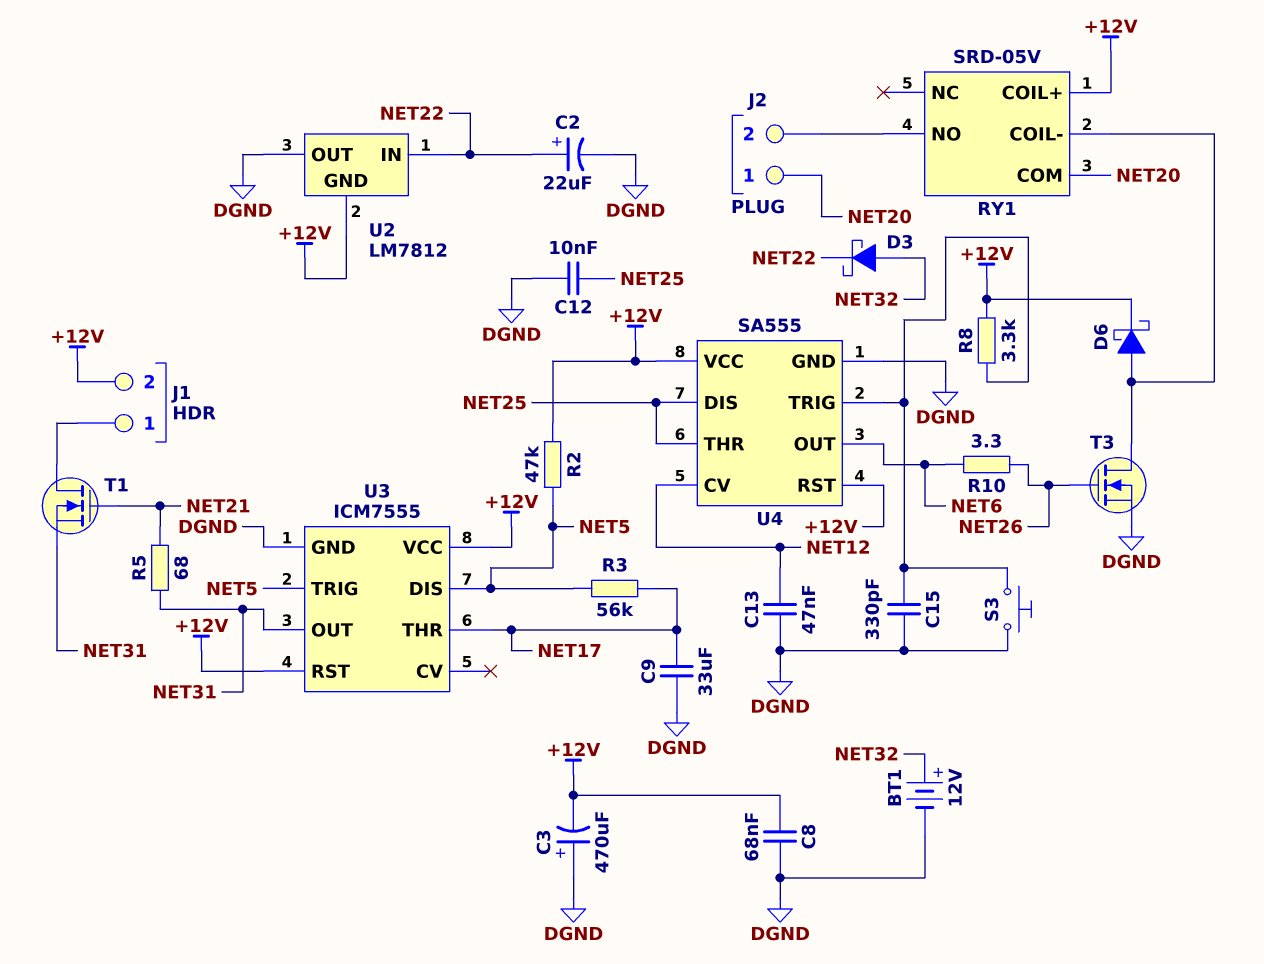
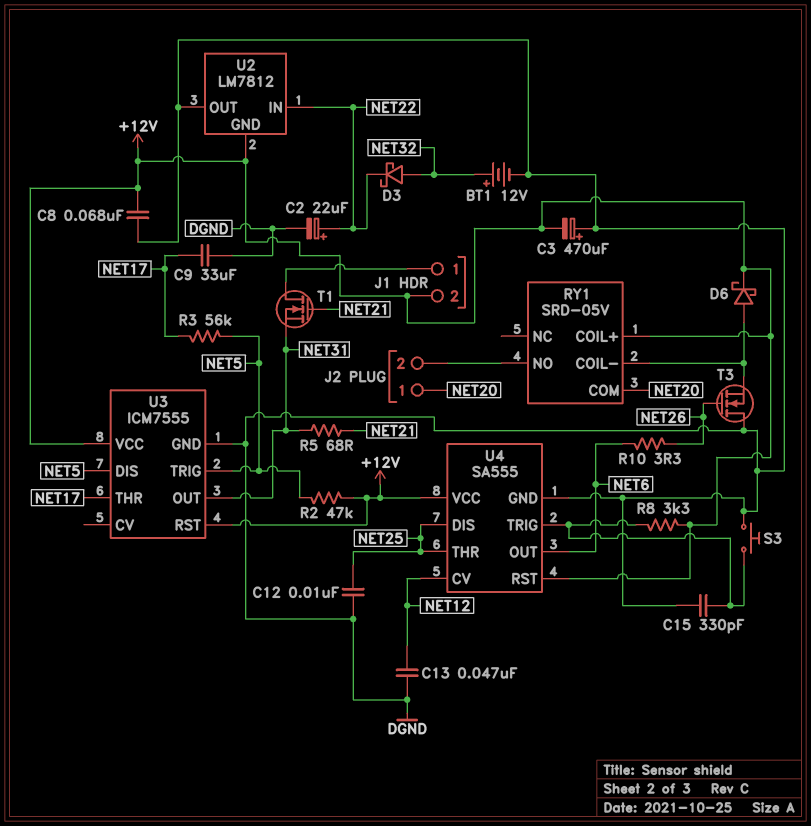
T3: NMOS (G NET26, D RY1/COIL-, S DGND) -> NMOS (G NET26, D DGND, S RY1/COIL-)

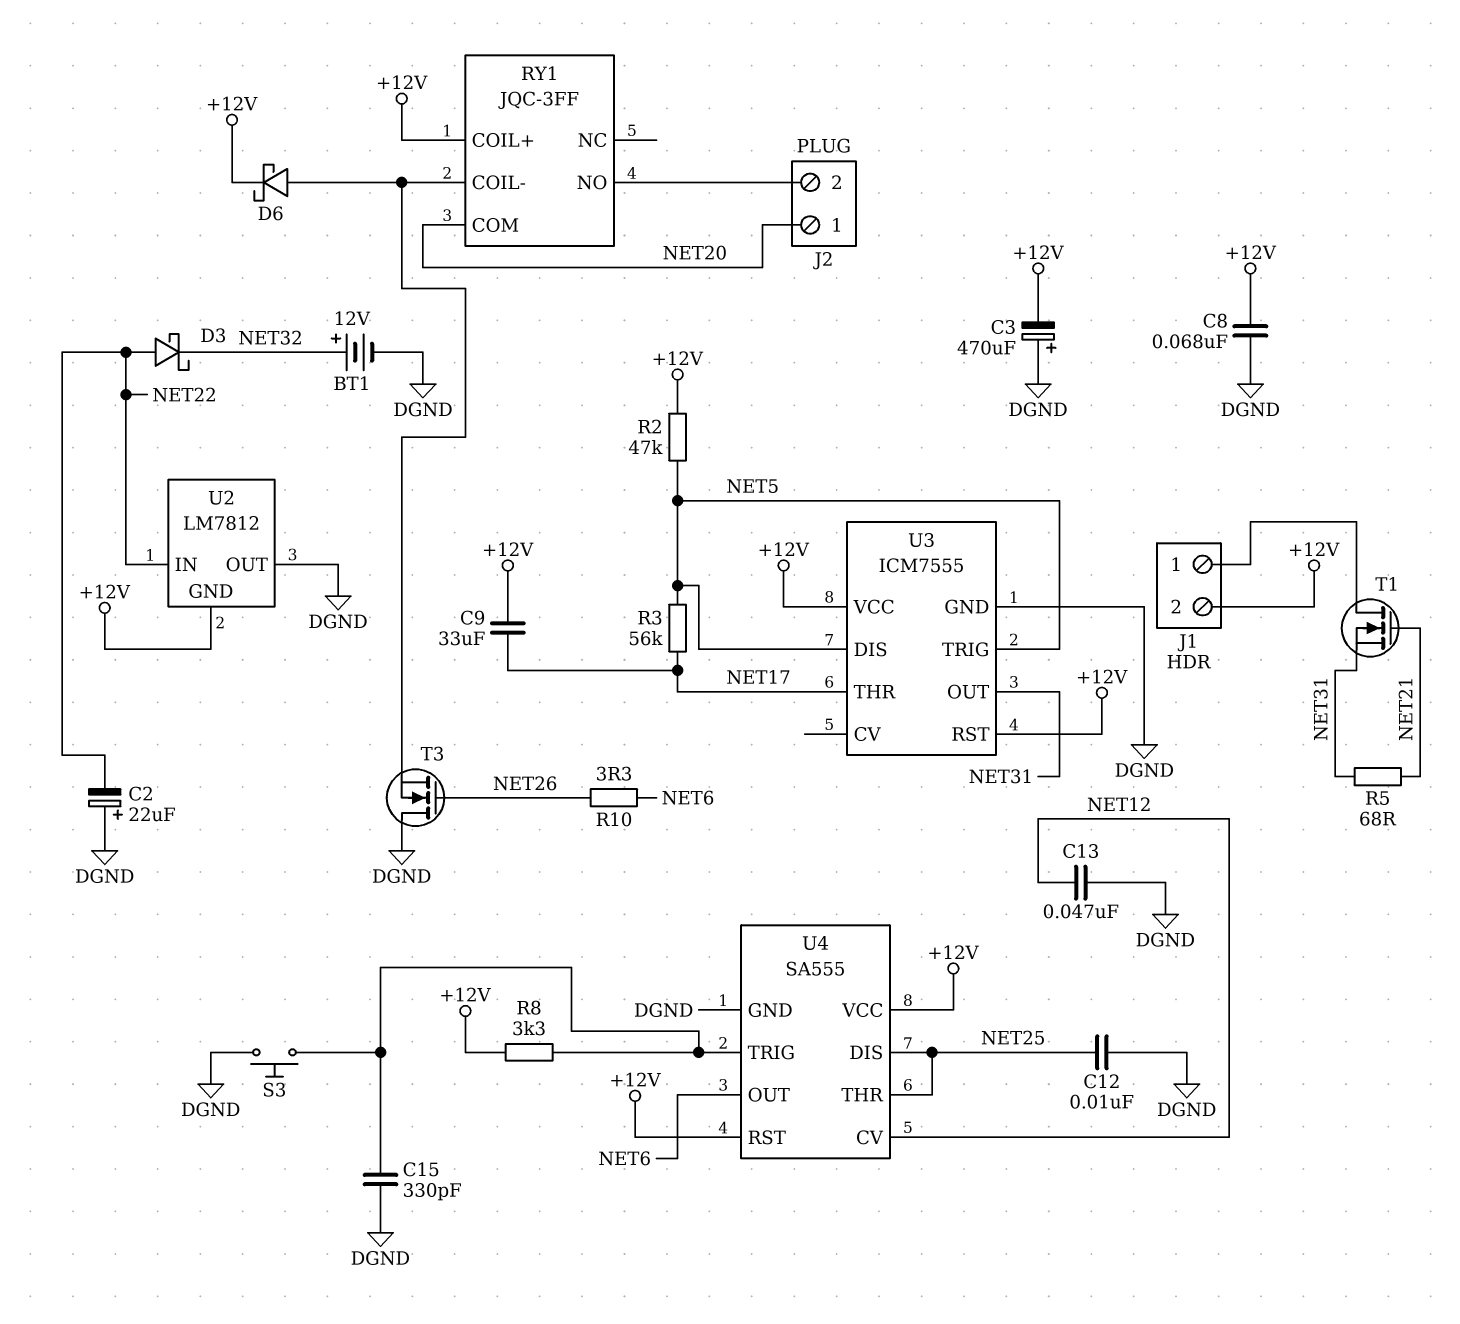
C2: 22uF (plus NET22, minus DGND) -> 22uF (plus DGND, minus NET22)
C9: 33uF (DGND, NET17) -> 33uF (+12V, NET17)
D3: schottky (A NET32, K NET22) -> schottky (A NET22, K NET32)
RY1: SRD-05V -> JQC-3FF

